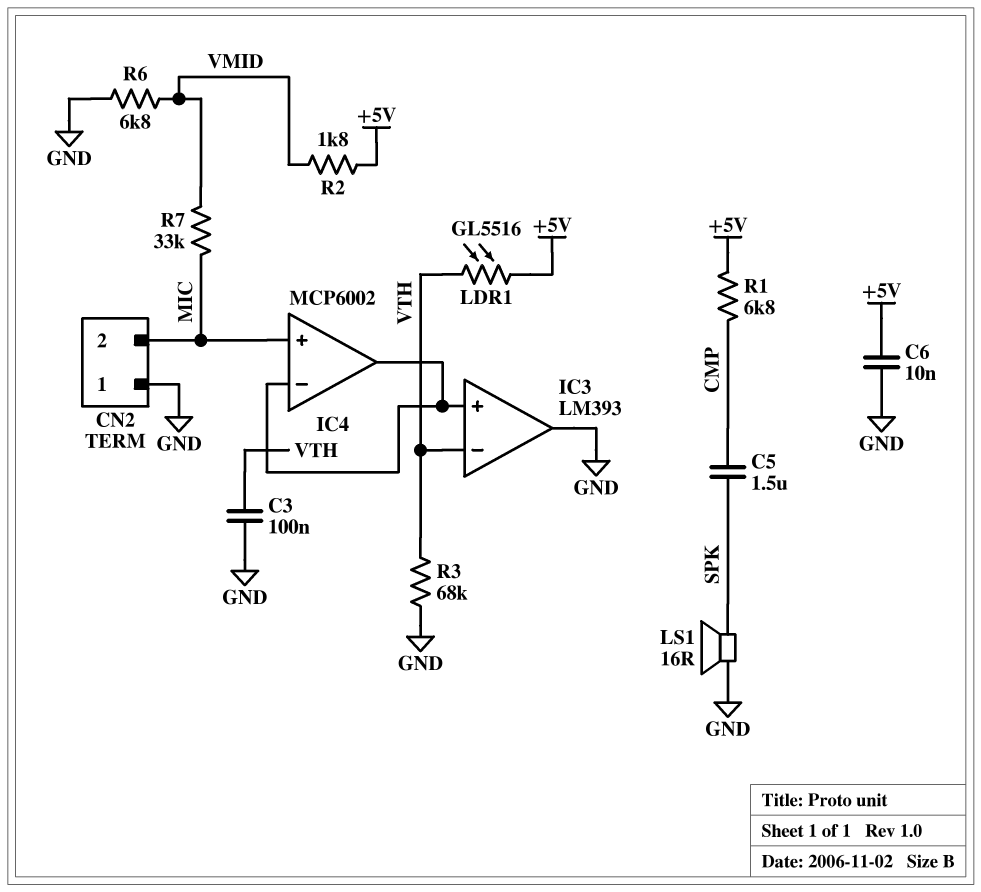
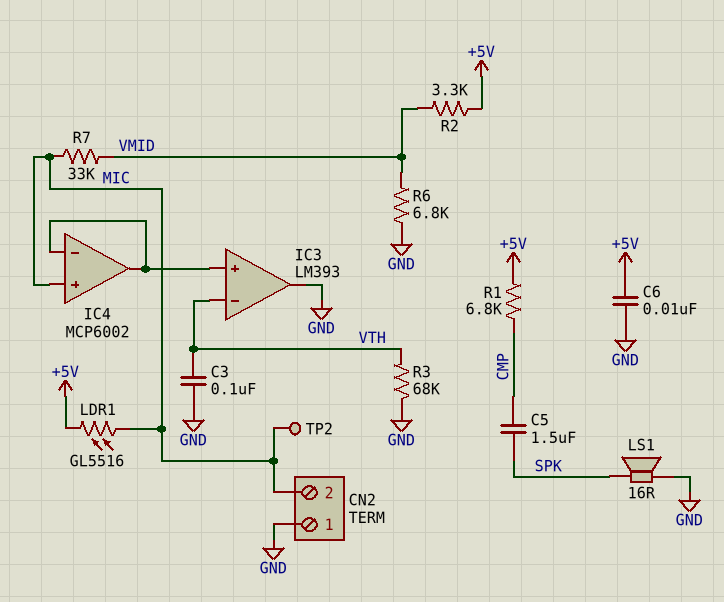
LDR1: GL5516 (+5V, VTH) -> GL5516 (+5V, MIC)
R2: 1.8k (+5V, VMID) -> 3.3k (+5V, VMID)
TP2: none -> test point (MIC)

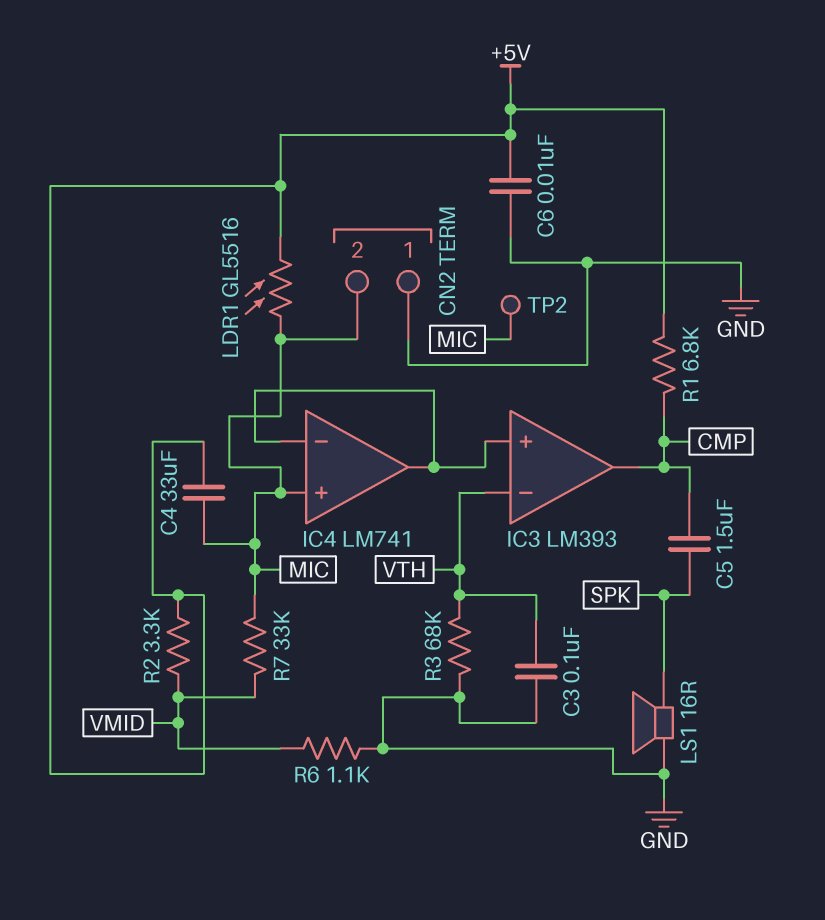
C4: none -> 33uF (+5V, MIC)
IC3 pin out: GND -> CMP
IC4: MCP6002 -> LM741
R6: 6.8k (GND, VMID) -> 1.1k (GND, VMID)

